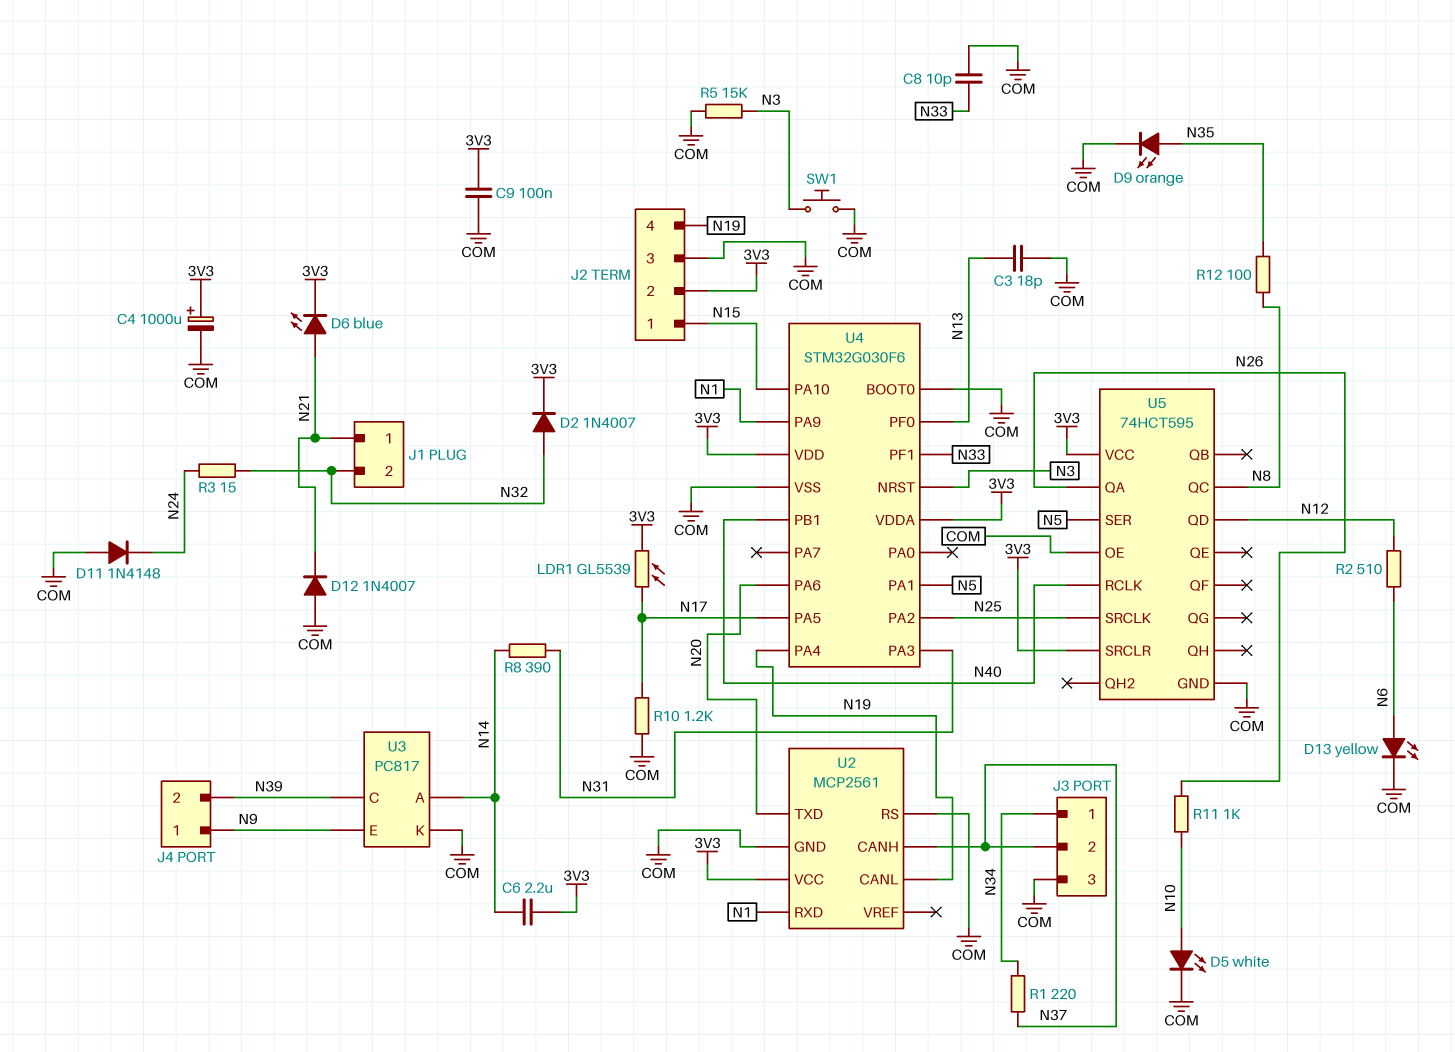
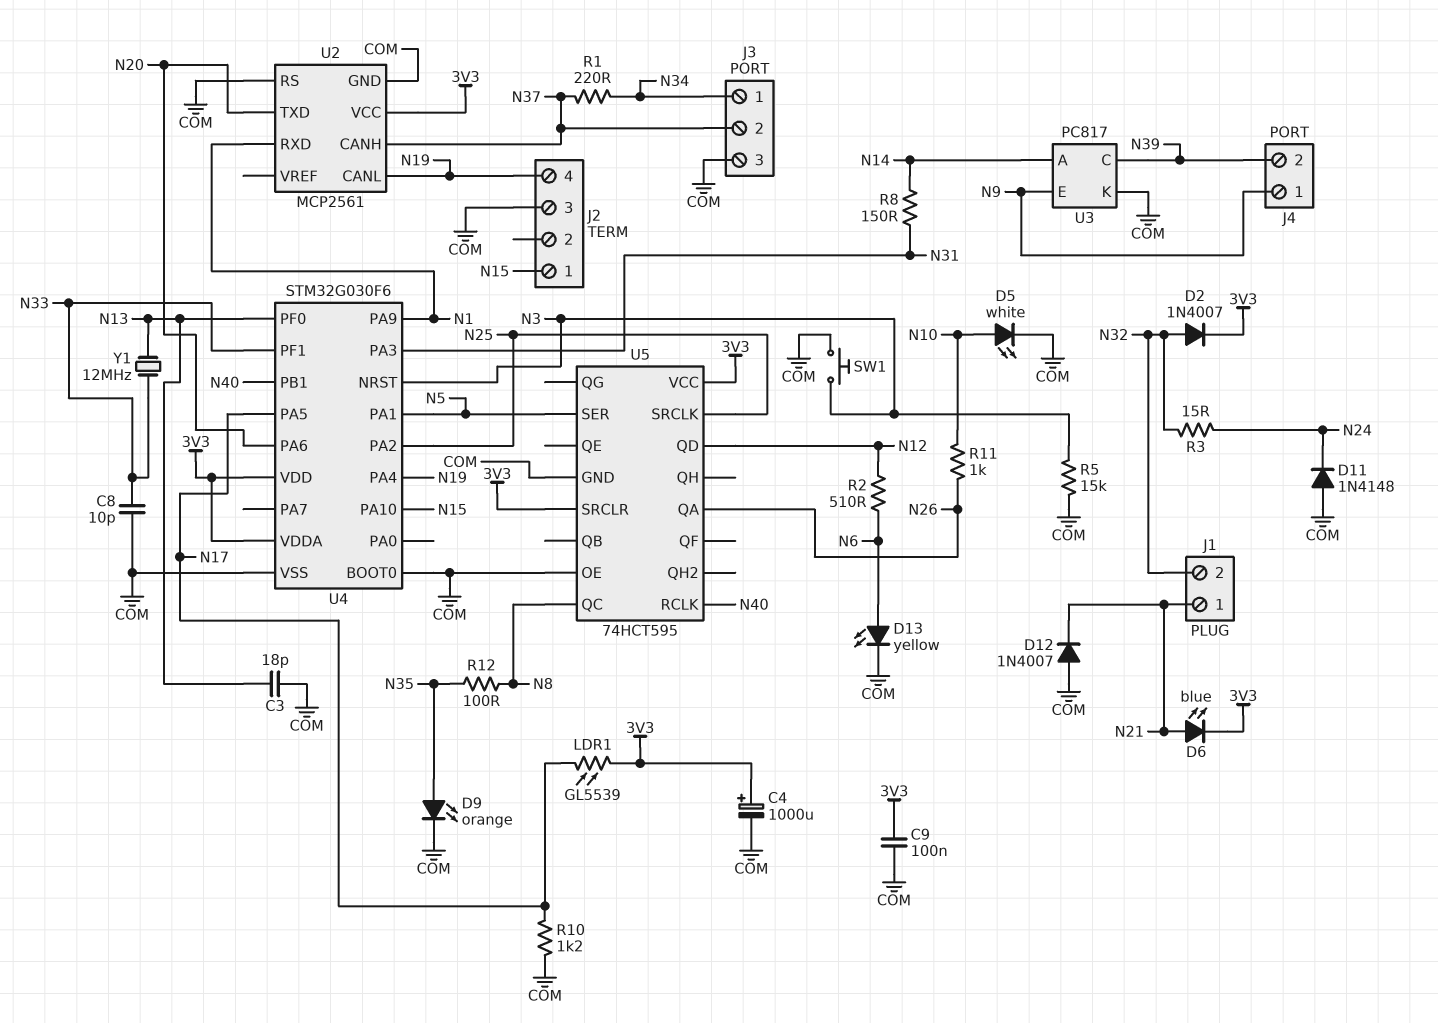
C6: 2.2uF (3V3, N14) -> none
J2 pin 2: 3V3 -> none
R8: 390 (N14, N31) -> 150 (N14, N31)
Y1: none -> 12MHz (N13, N33)

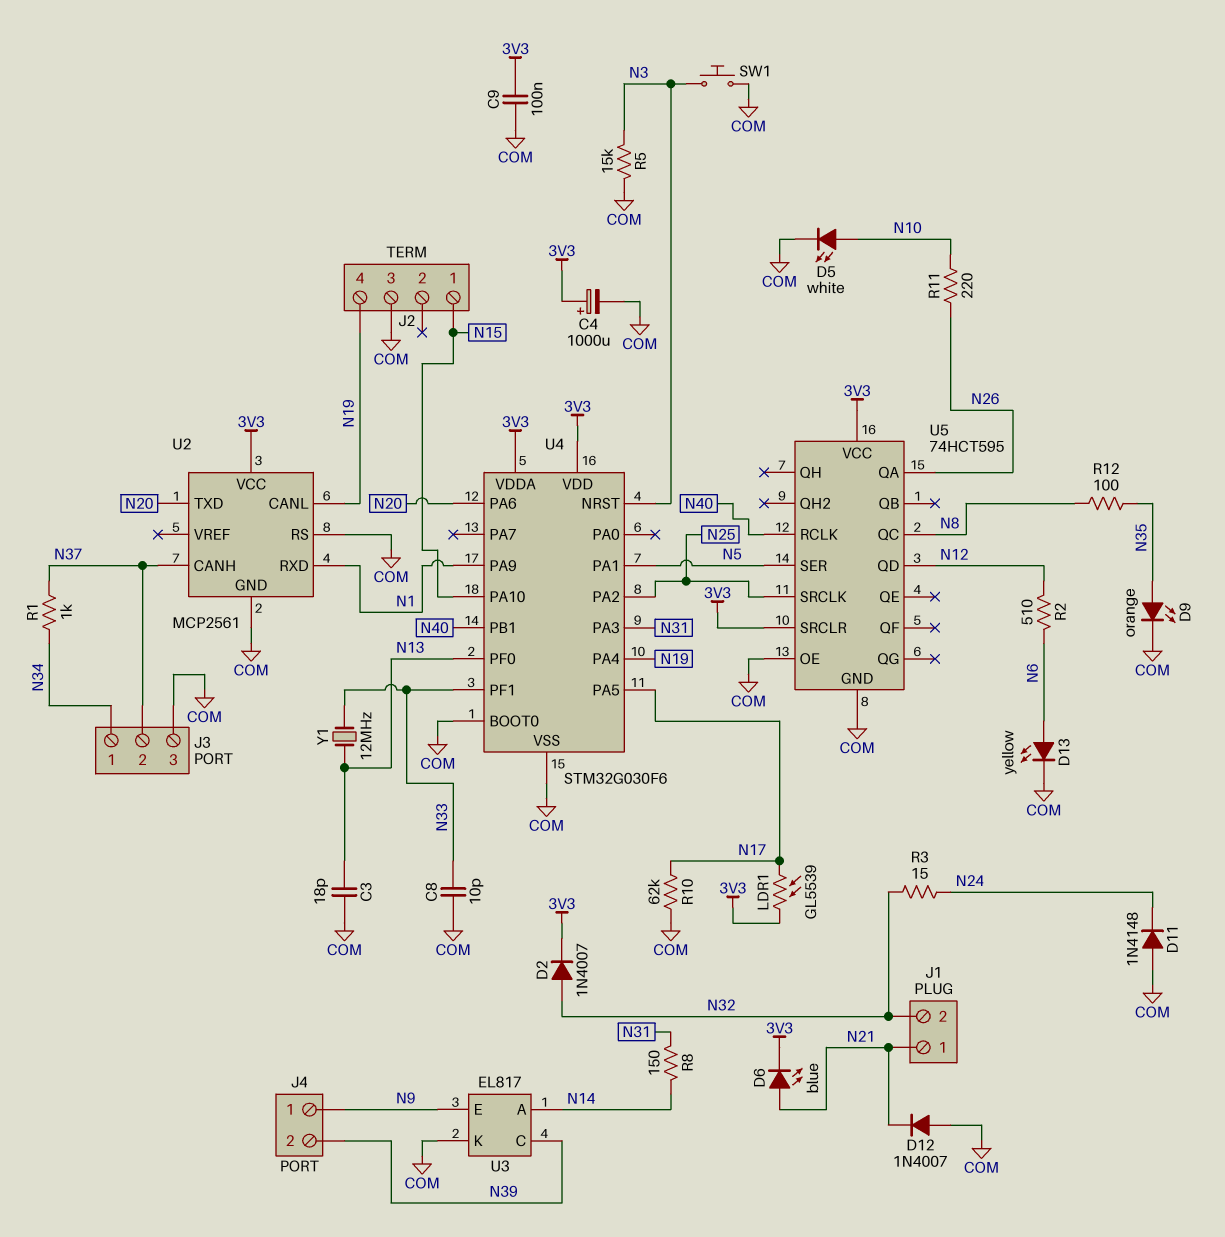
R1: 220 (N34, N37) -> 1k (N34, N37)
R10: 1.2k (COM, N17) -> 62k (COM, N17)
R11: 1k (N10, N26) -> 220 (N10, N26)
U3: PC817 -> EL817

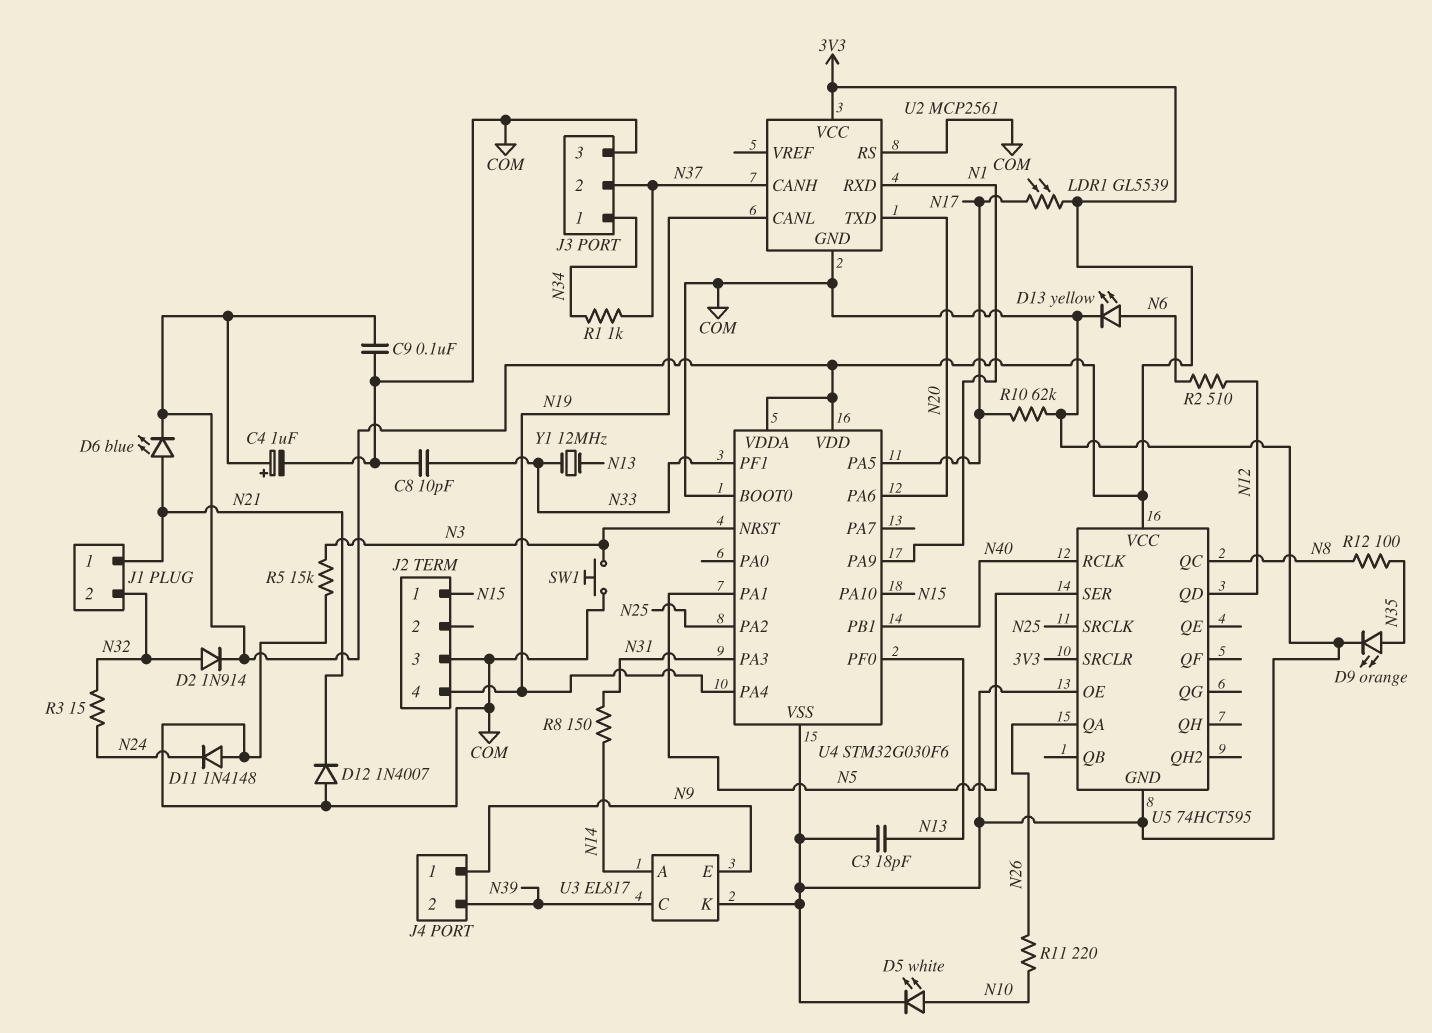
C4: 1000uF (plus 3V3, minus COM) -> 1uF (plus 3V3, minus COM)
D2: diode 1N4007 (A N32, K 3V3) -> diode 1N914 (A N32, K 3V3)

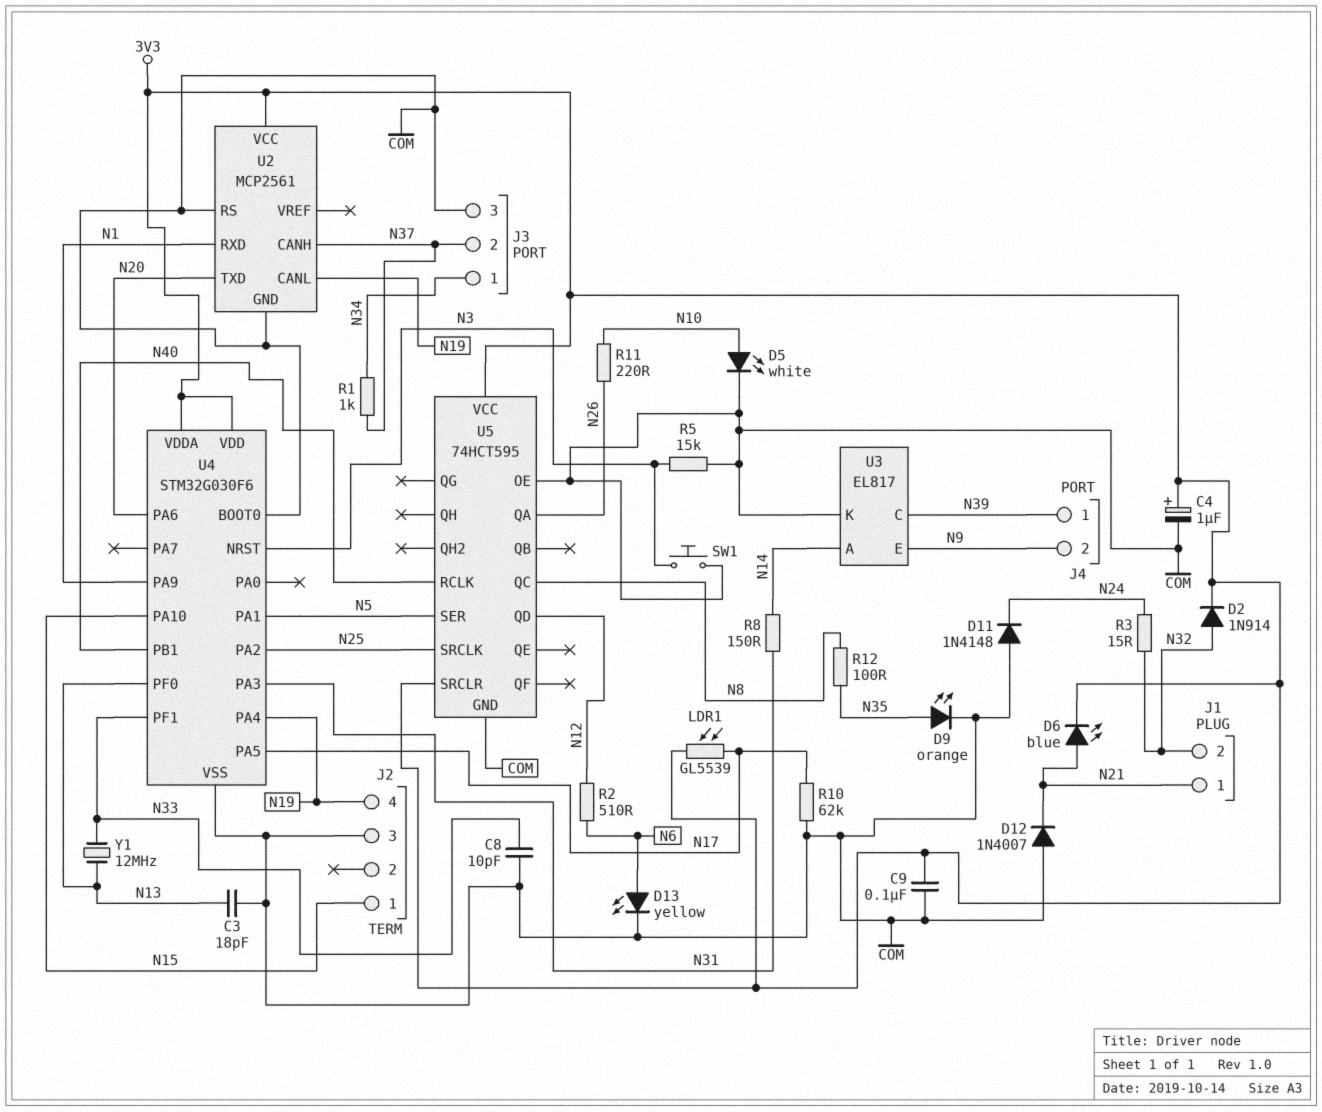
J4 pin 1: N9 -> N39
J4 pin 2: N39 -> N9

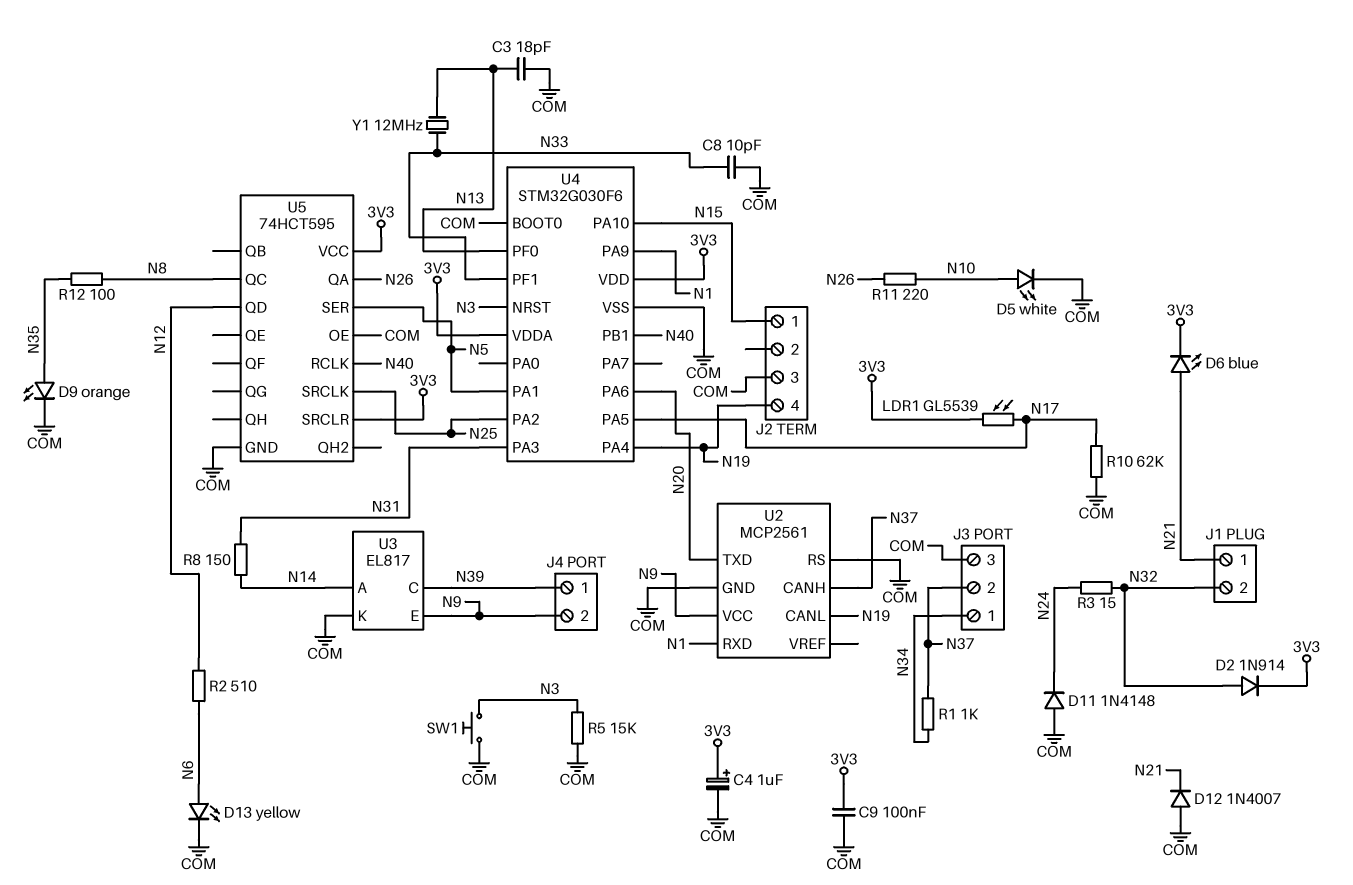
U2 pin VCC: 3V3 -> N9

